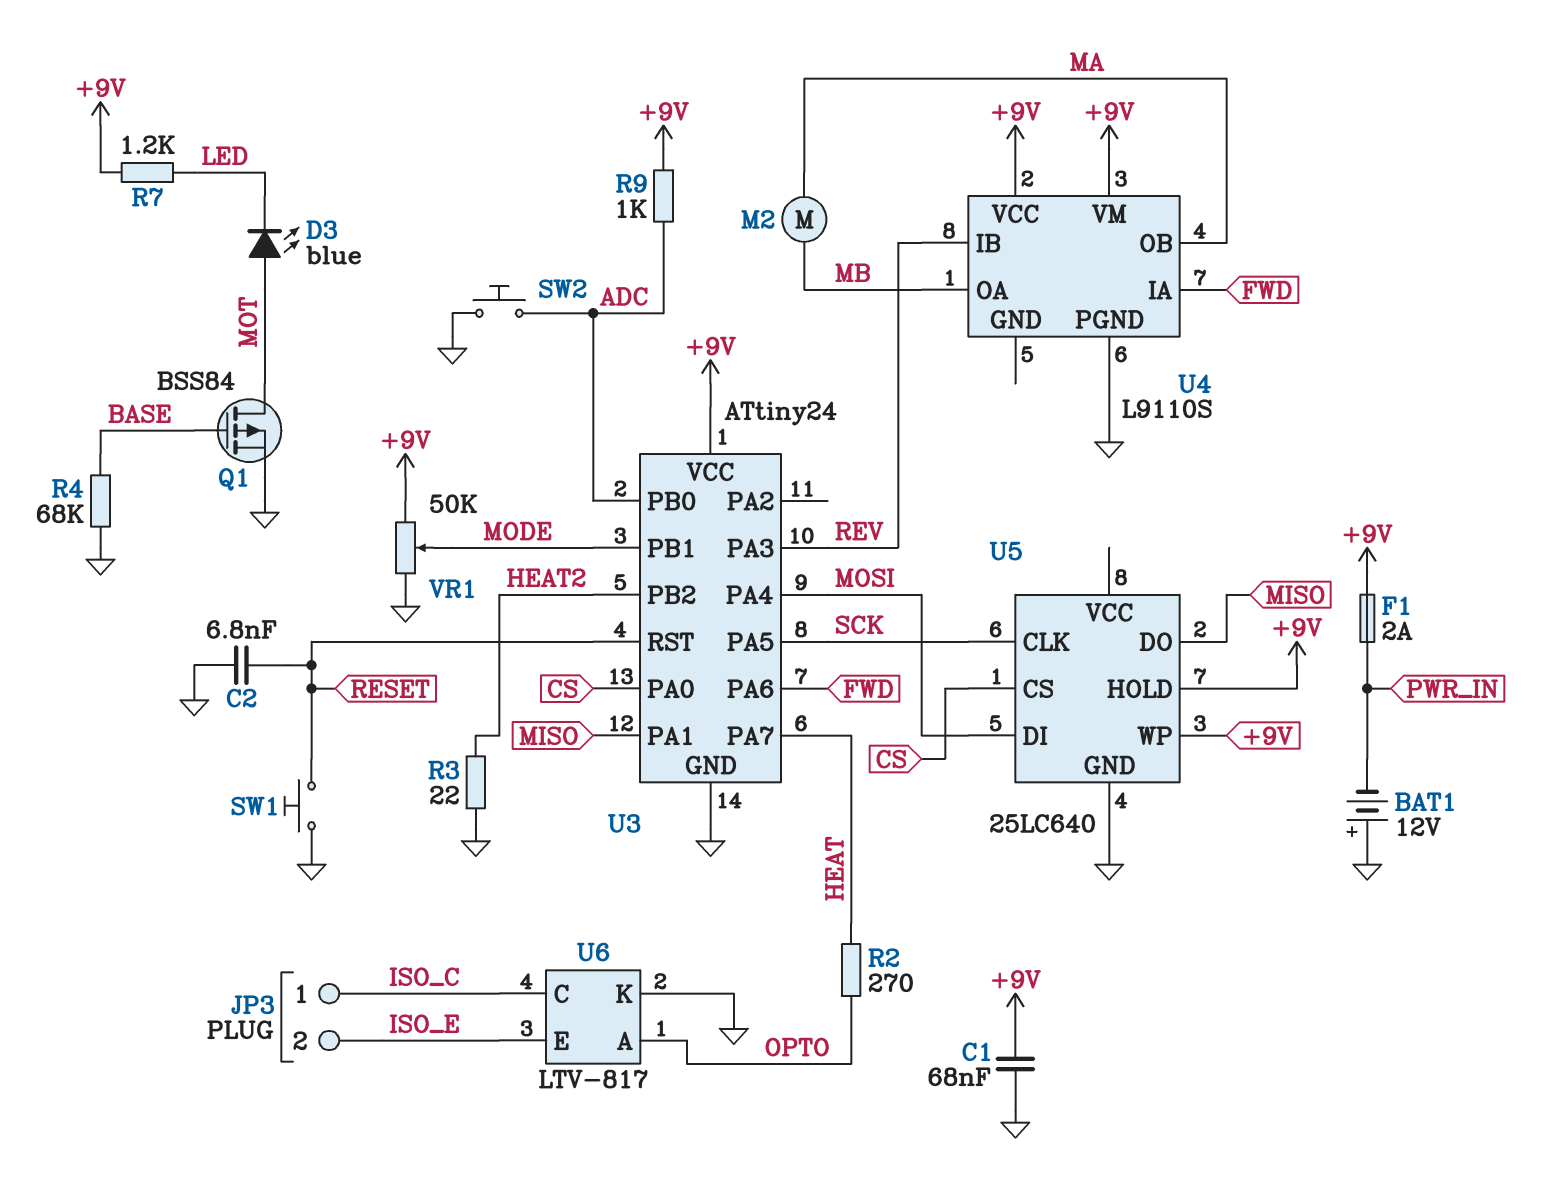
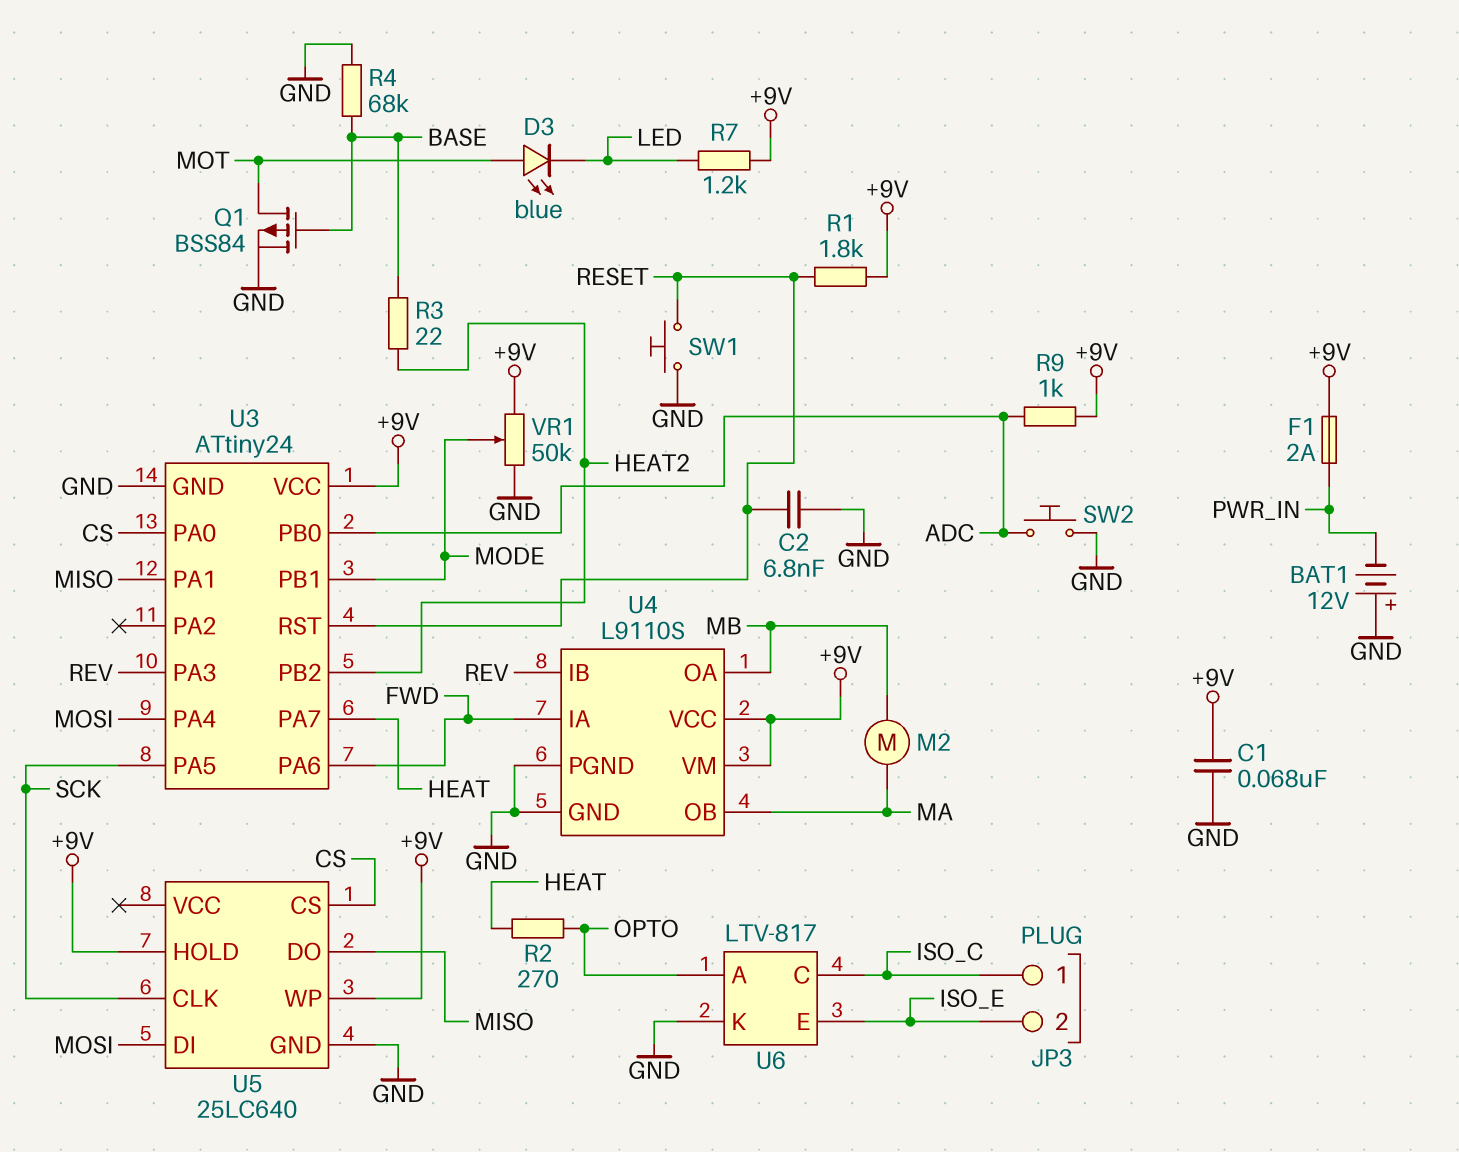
R1: none -> 1.8k (+9V, RESET)
R3: 22 (GND, HEAT2) -> 22 (BASE, HEAT2)
U4 pin GND: none -> GND

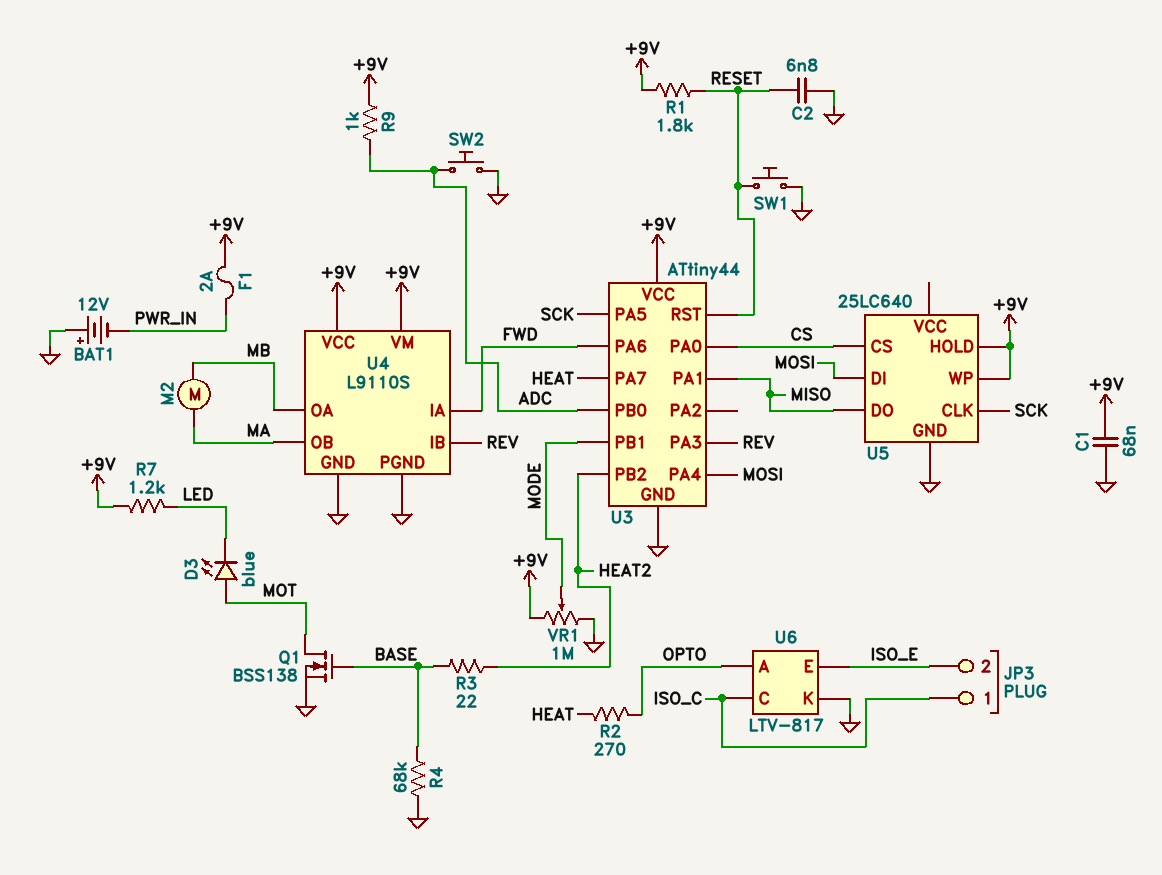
Q1: PMOS BSS84 (G BASE, D MOT, S GND) -> NMOS BSS138 (G BASE, D MOT, S GND)
U3: ATtiny24 -> ATtiny44
VR1: 50k (+9V, GND, wiper MODE) -> 1M (+9V, GND, wiper MODE)

